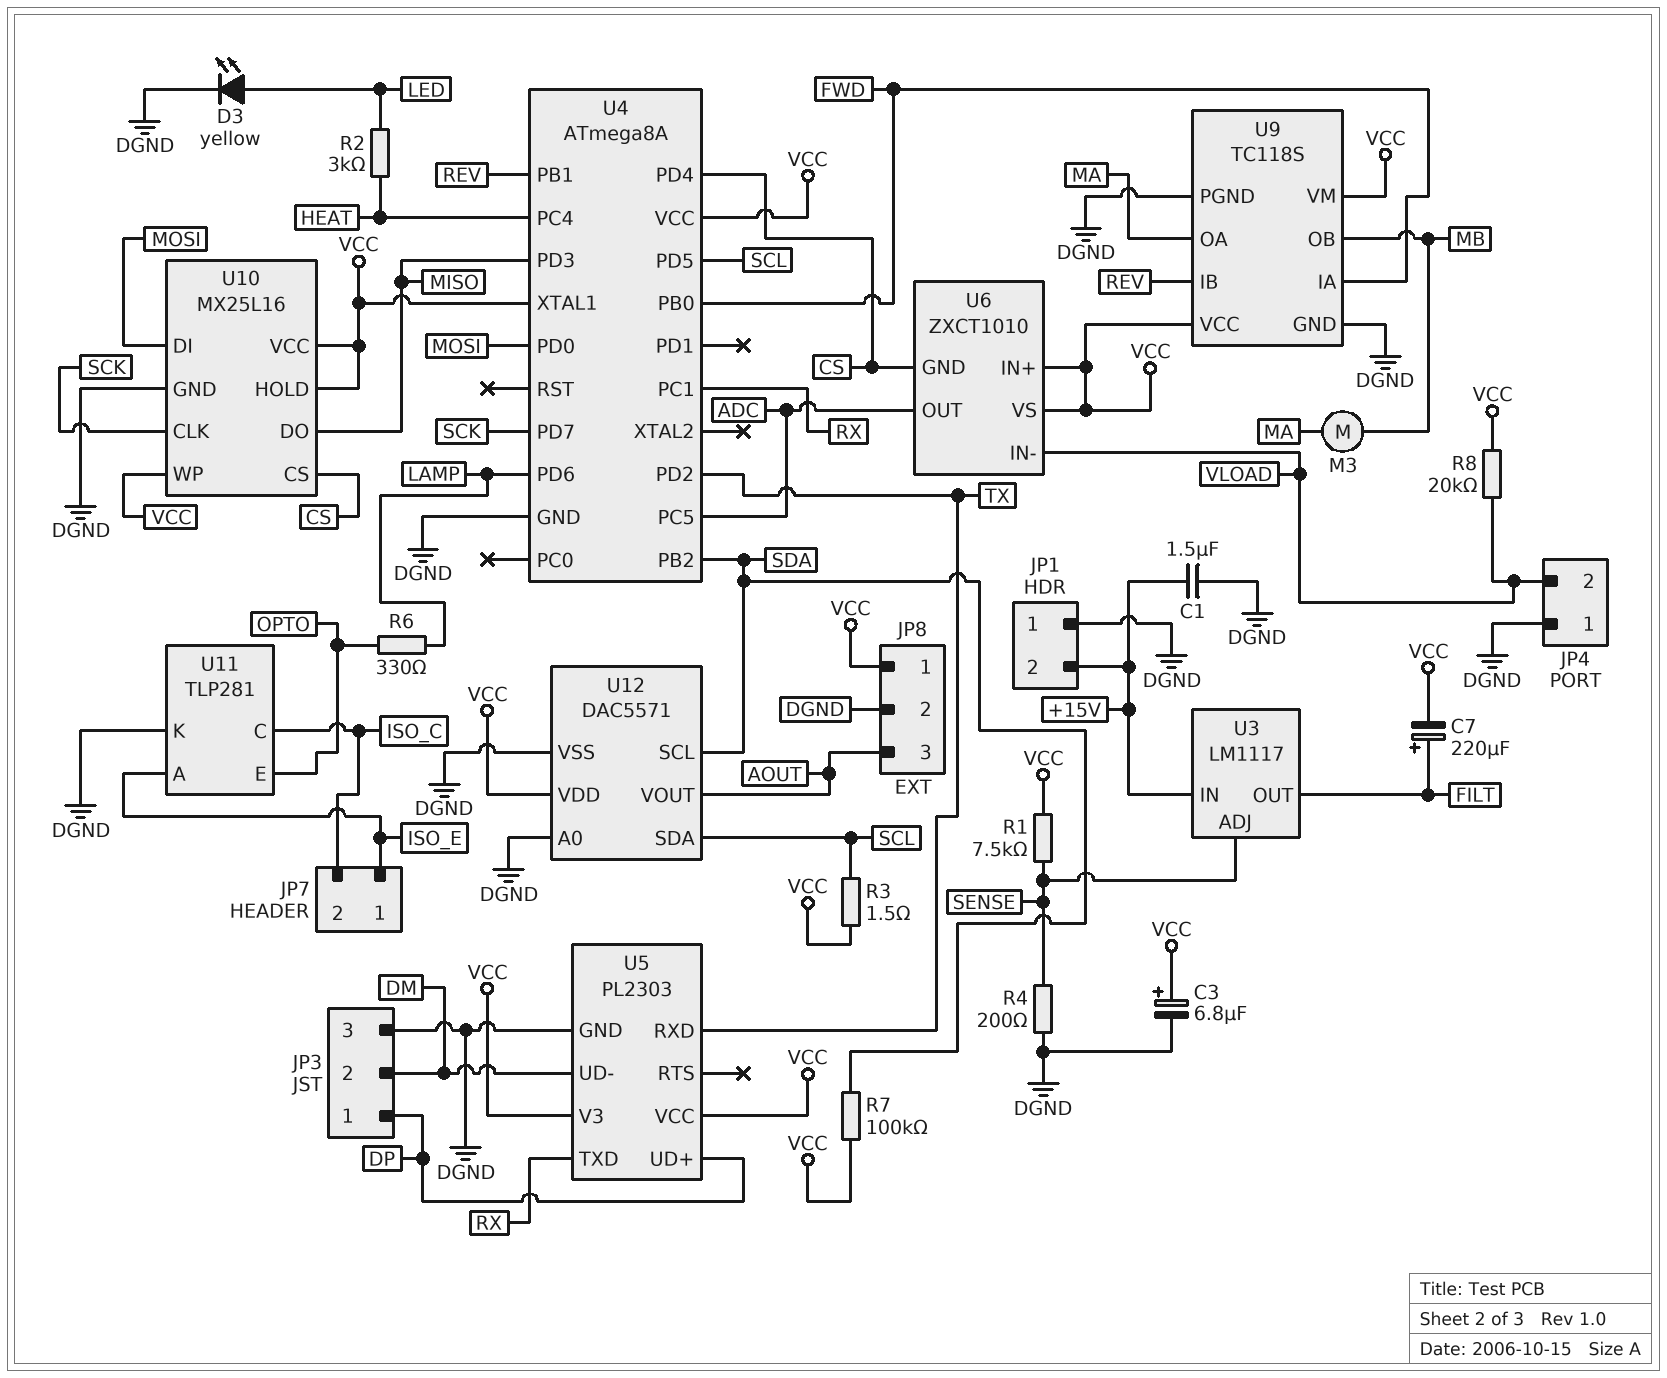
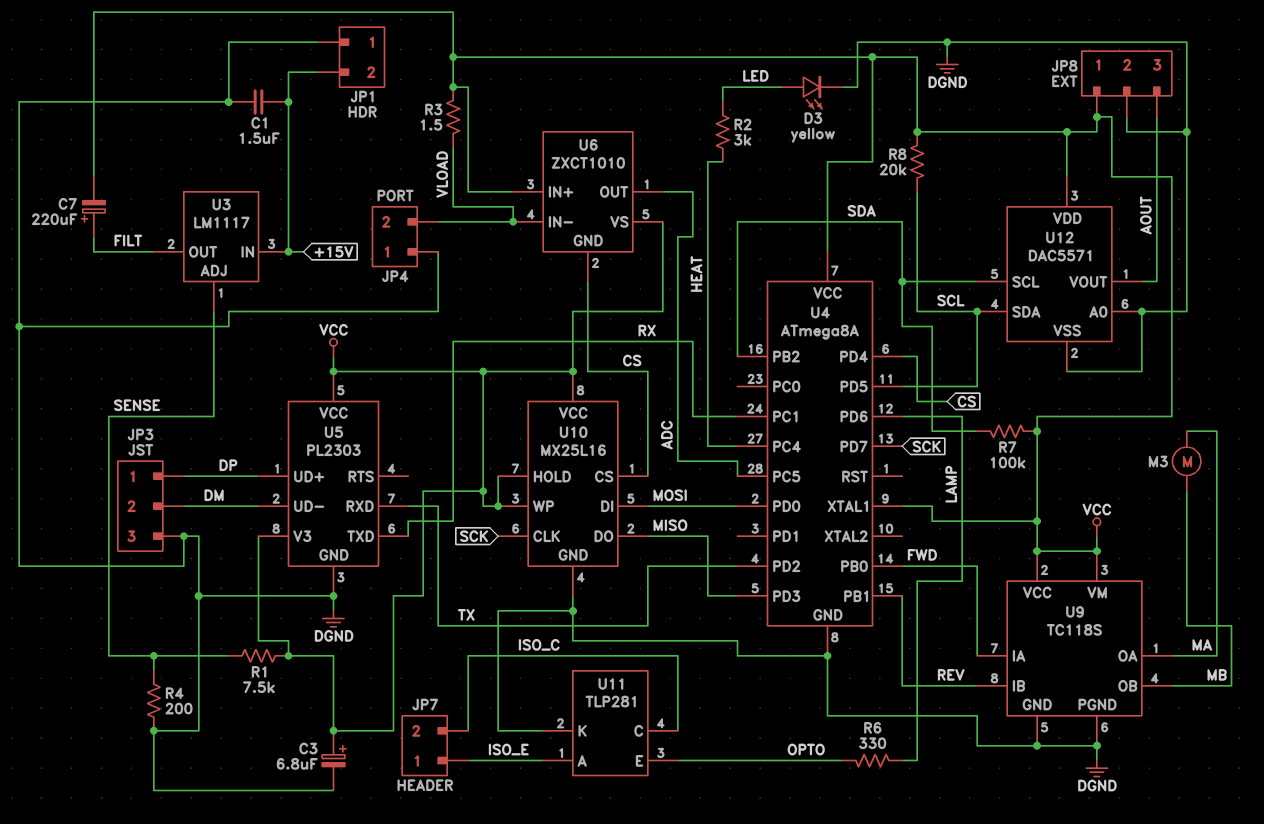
R3: 1.5 (SCL, VCC) -> 1.5 (VCC, VLOAD)
R8: 20k (VCC, VLOAD) -> 20k (SCL, VCC)

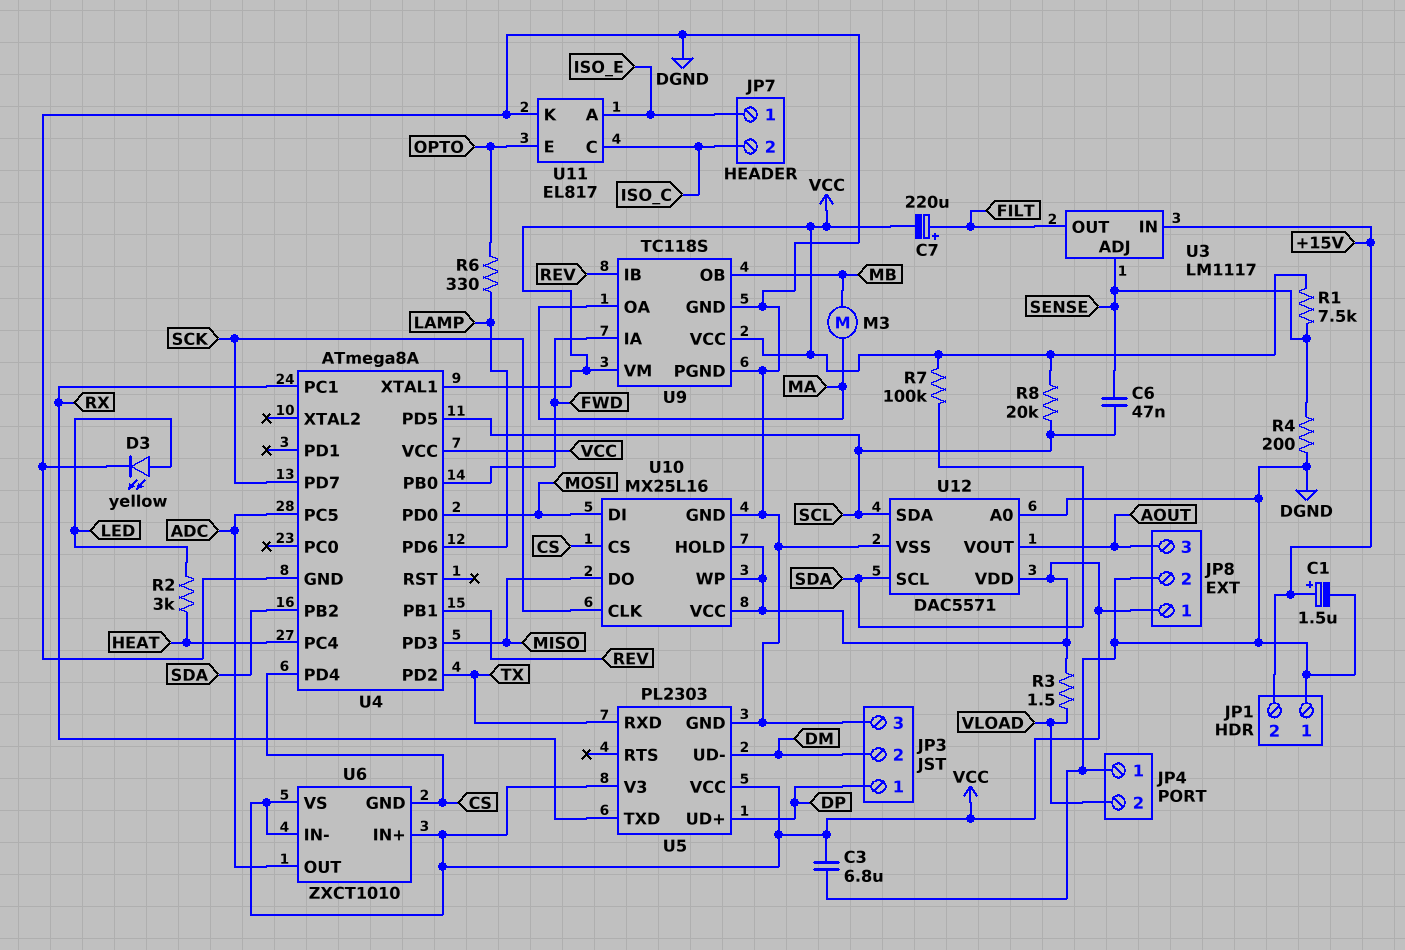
C1: 1.5uF (+15V, DGND) -> 1.5uF (plus +15V, minus DGND)
C3: 6.8uF (plus VCC, minus DGND) -> 6.8uF (DGND, VCC)
C6: none -> 47nF (SCL, SENSE)
U6 pin IN-: VLOAD -> VCC
U11: TLP281 -> EL817

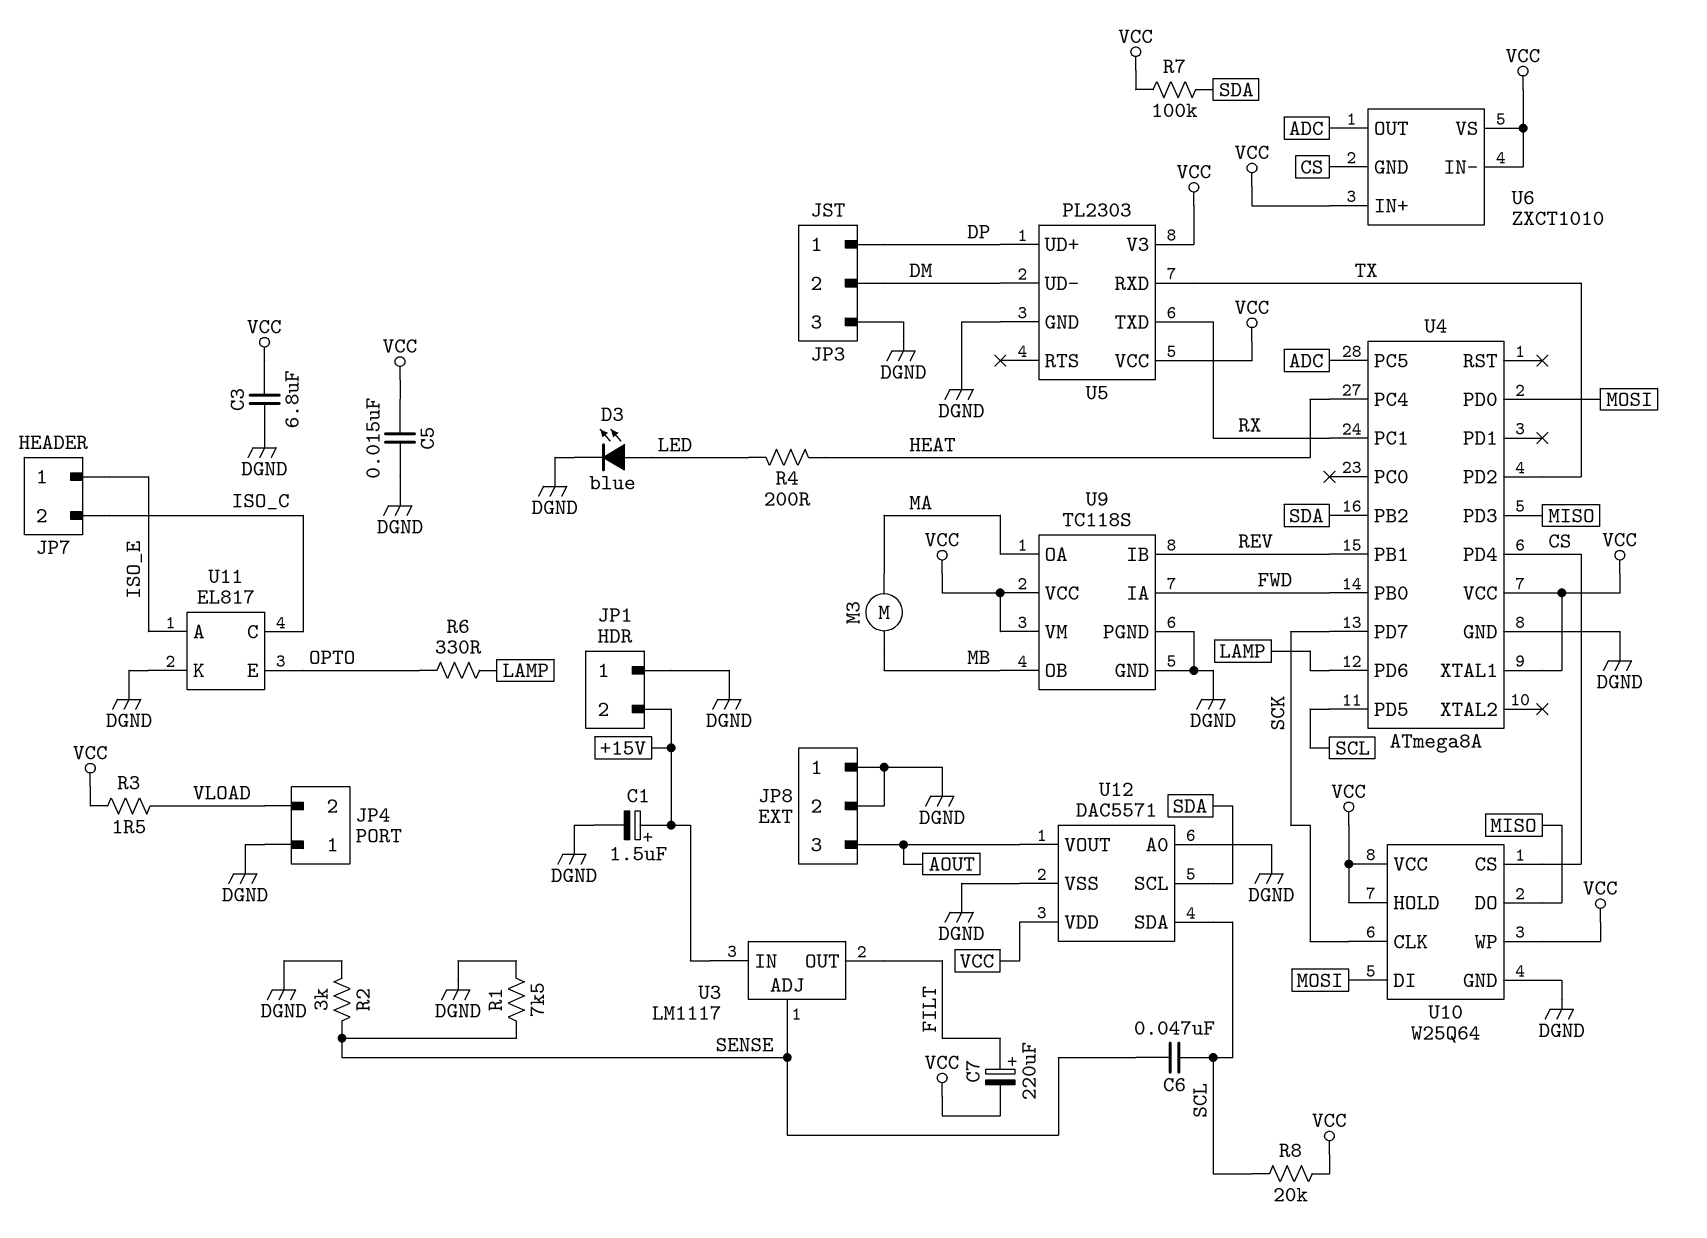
C5: none -> 15nF (DGND, VCC)
D3: LED yellow (A LED, K DGND) -> LED blue (A LED, K DGND)
JP8 pin 1: VCC -> DGND
R1: 7.5k (SENSE, VCC) -> 7.5k (DGND, SENSE)
R2: 3k (HEAT, LED) -> 3k (DGND, SENSE)
R4: 200 (DGND, SENSE) -> 200 (HEAT, LED)
U10: MX25L16 -> W25Q64

